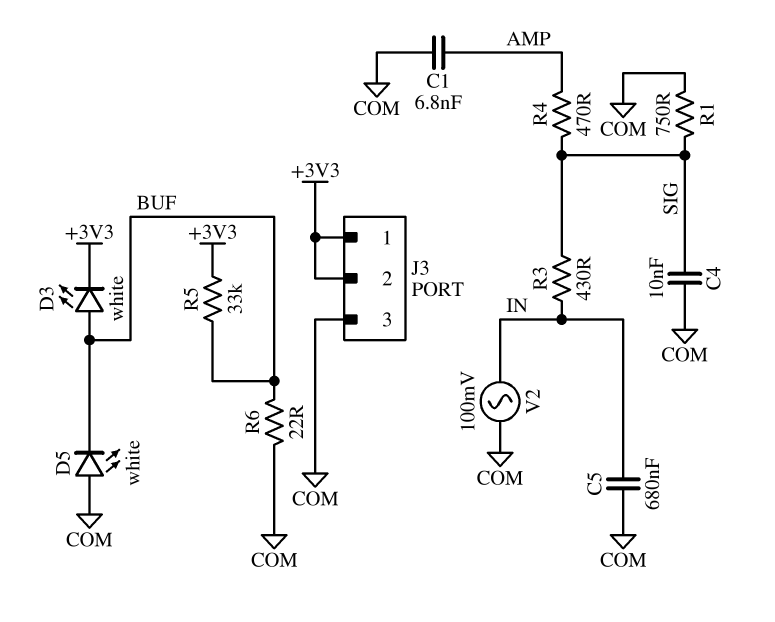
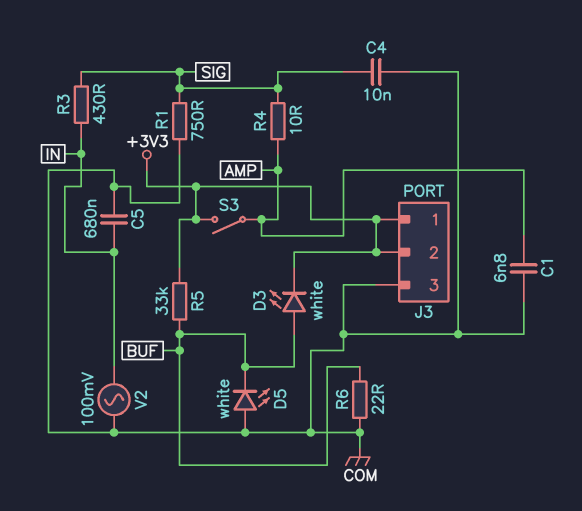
R4: 470 (AMP, SIG) -> 10 (AMP, SIG)
S3: none -> switch (+3V3, AMP)

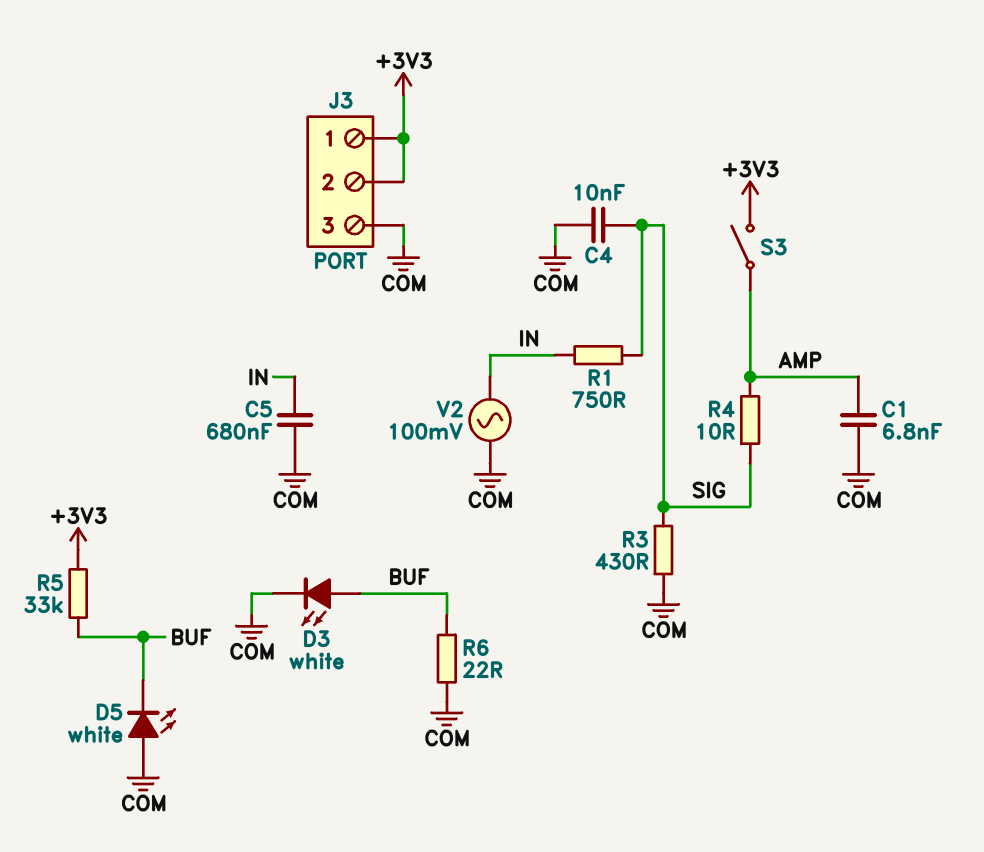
D3: LED white (A BUF, K +3V3) -> LED white (A BUF, K COM)
R1: 750 (COM, SIG) -> 750 (IN, SIG)
R3: 430 (IN, SIG) -> 430 (COM, SIG)

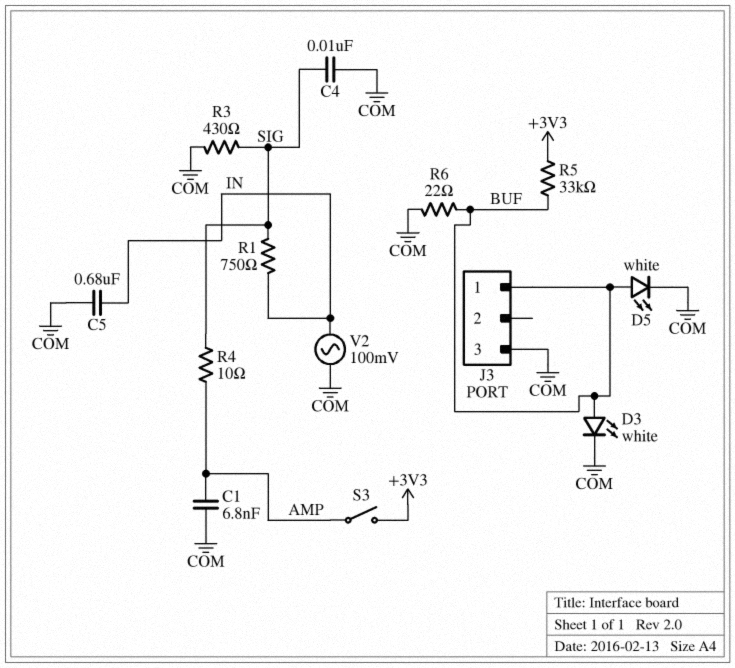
D5: LED white (A COM, K BUF) -> LED white (A BUF, K COM)
J3 pin 1: +3V3 -> BUF
J3 pin 2: +3V3 -> none

